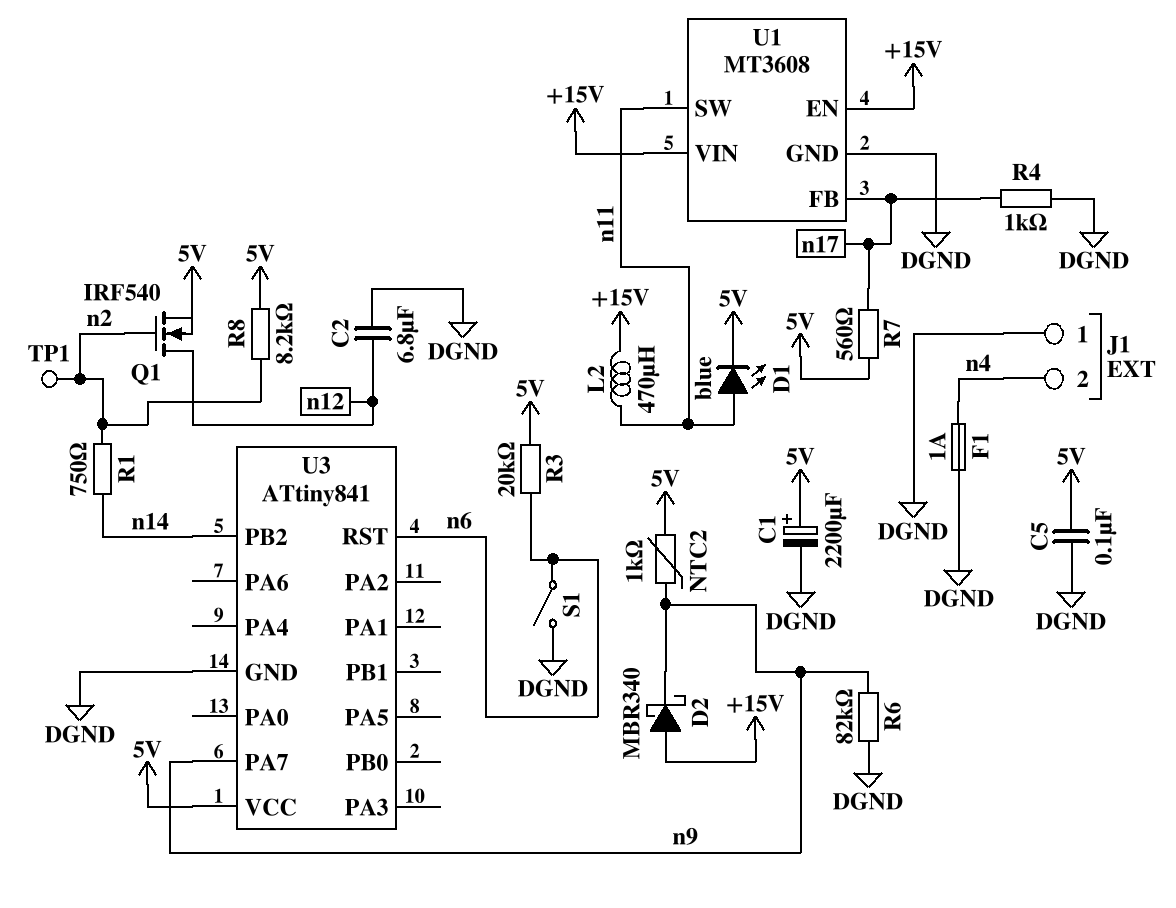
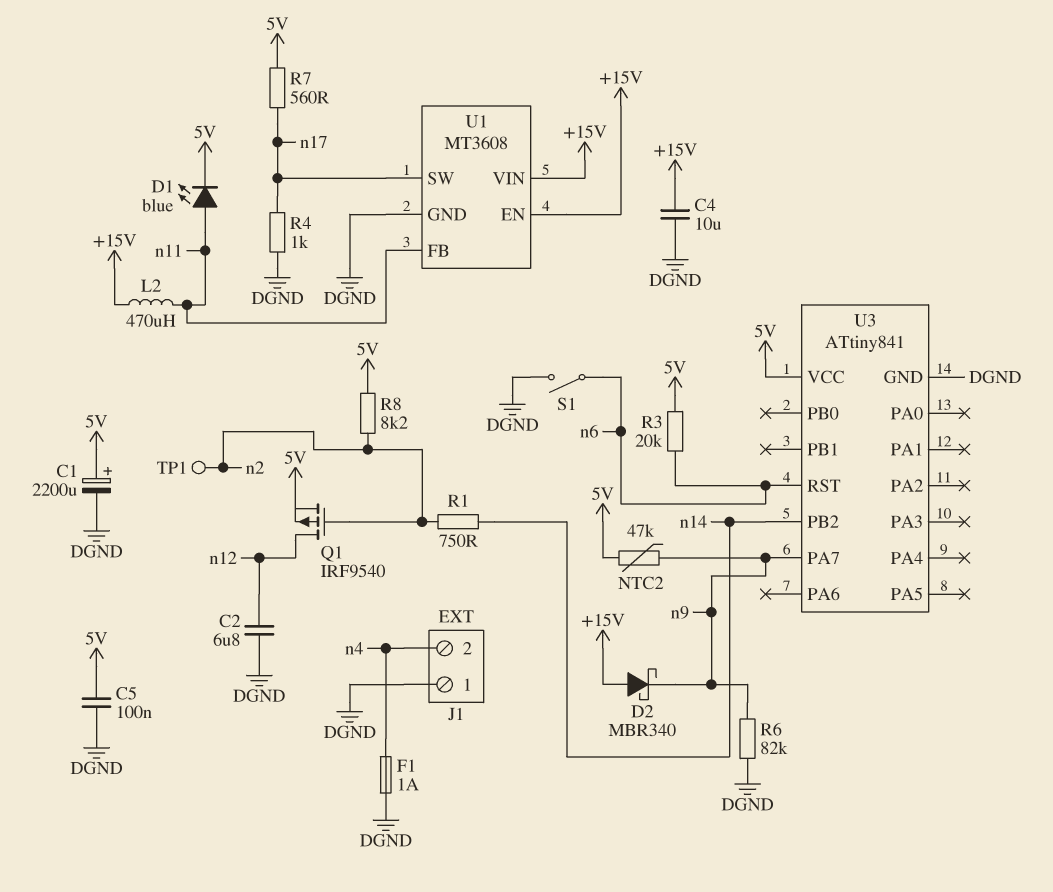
C4: none -> 10uF (+15V, DGND)
NTC2: 1k (5V, n9) -> 47k (5V, n9)
Q1: NMOS IRF540 (G n2, D n12, S 5V) -> PMOS IRF9540 (G n2, D n12, S 5V)
U1 pin FB: n17 -> n11
U1 pin SW: n11 -> n17

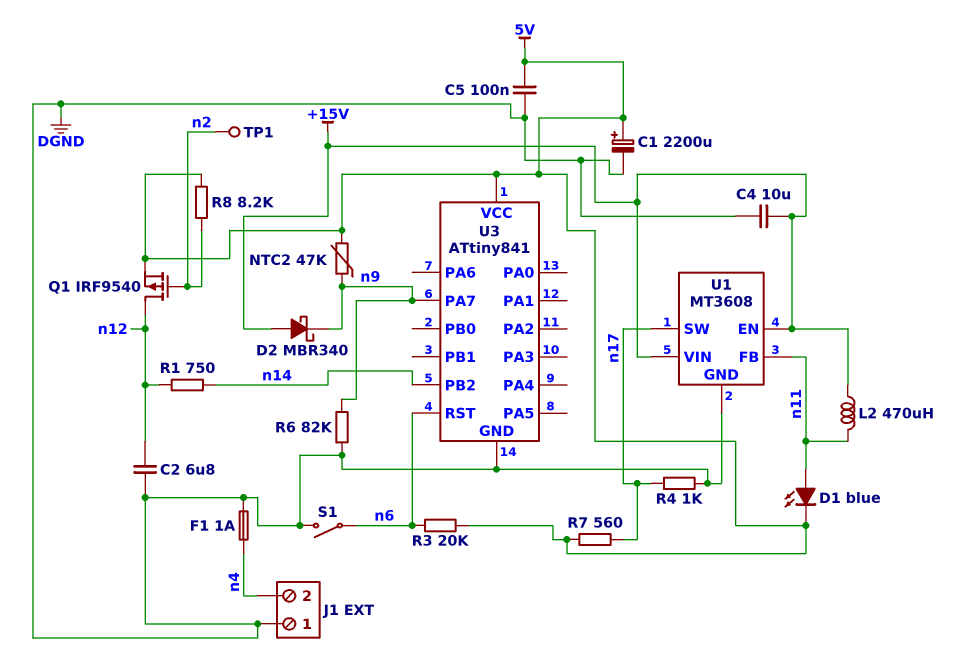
R1: 750 (n2, n14) -> 750 (n12, n14)

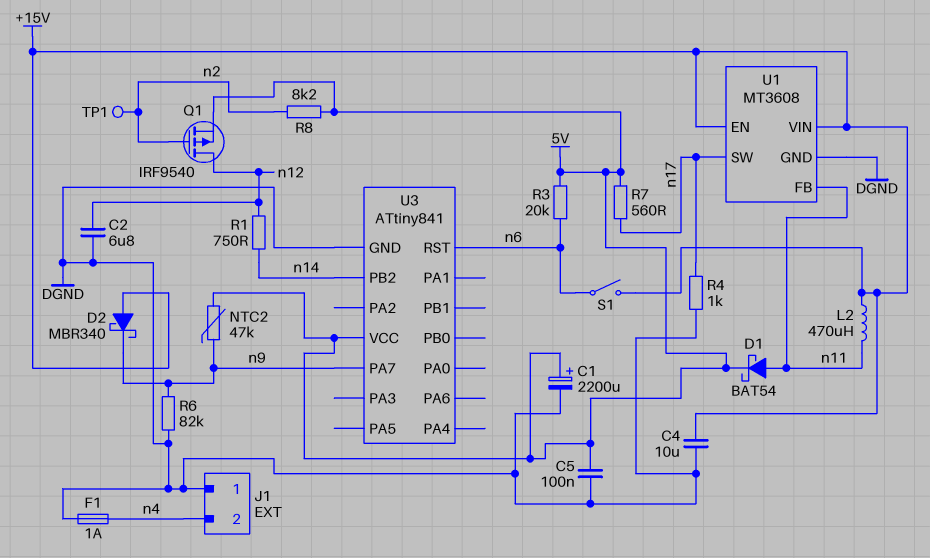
D1: LED blue (A n11, K 5V) -> schottky BAT54 (A n11, K 5V)
S1: switch (DGND, n6) -> switch (+15V, n6)

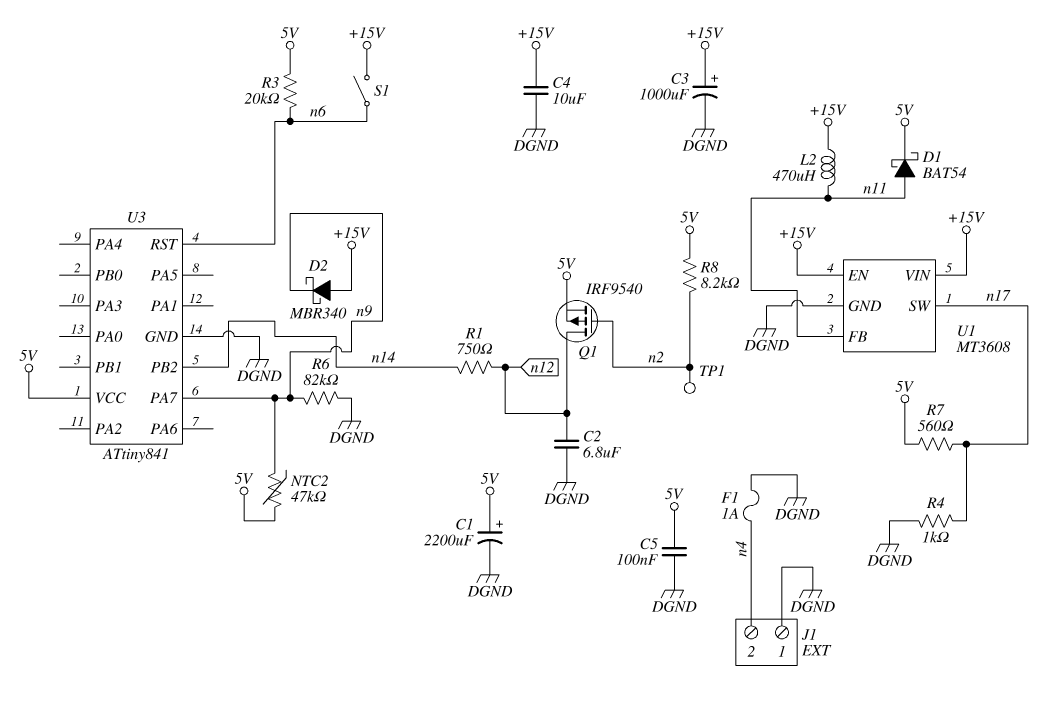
C3: none -> 1000uF (plus +15V, minus DGND)

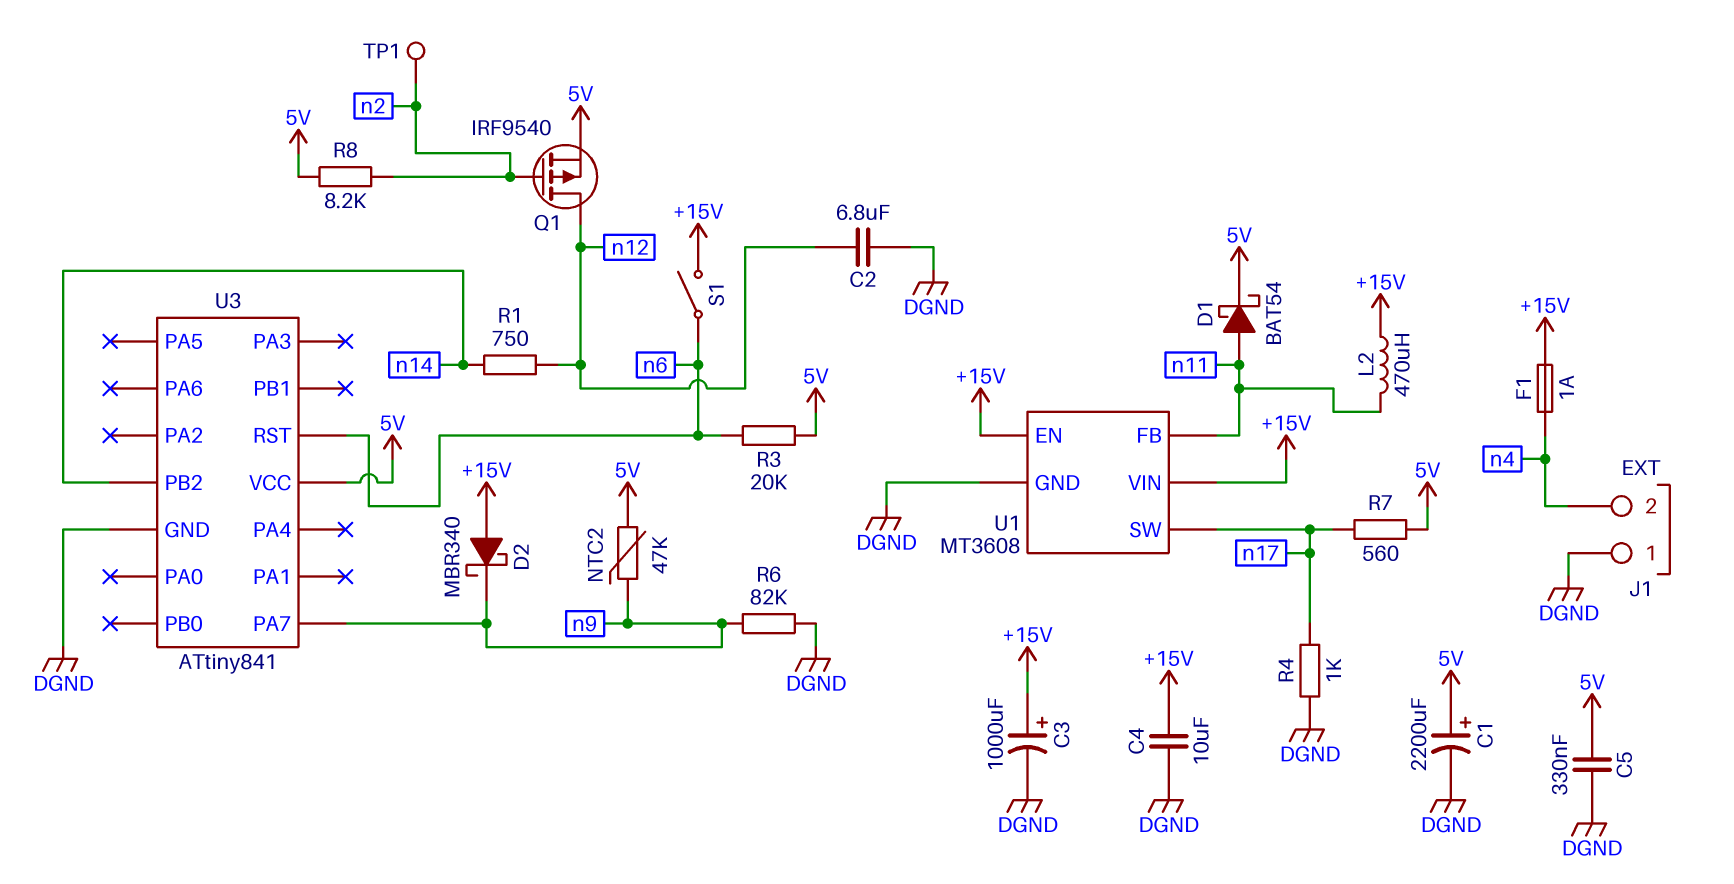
C5: 100nF (5V, DGND) -> 330nF (5V, DGND)
F1: 1A (DGND, n4) -> 1A (+15V, n4)

